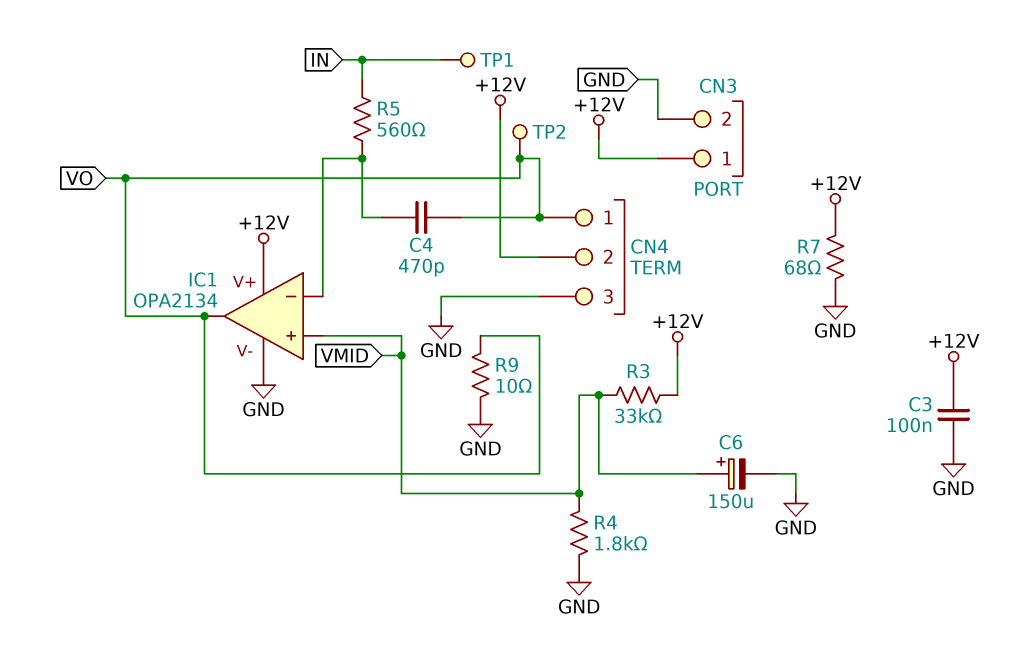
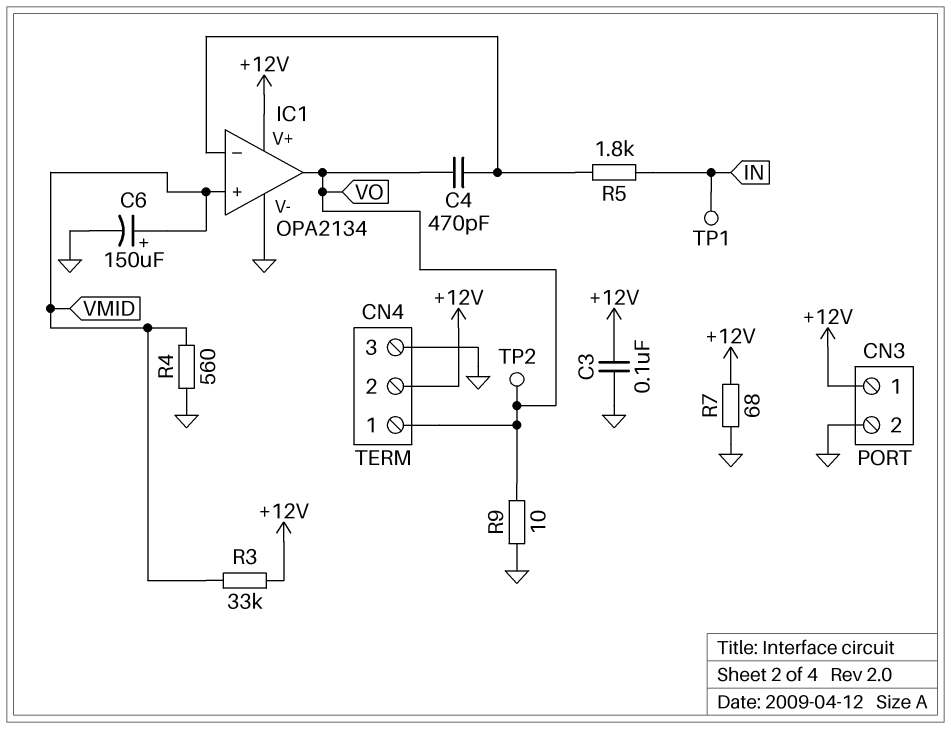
R4: 1.8k (GND, VMID) -> 560 (GND, VMID)
R5: 560 (IC1/in-, IN) -> 1.8k (IC1/in-, IN)

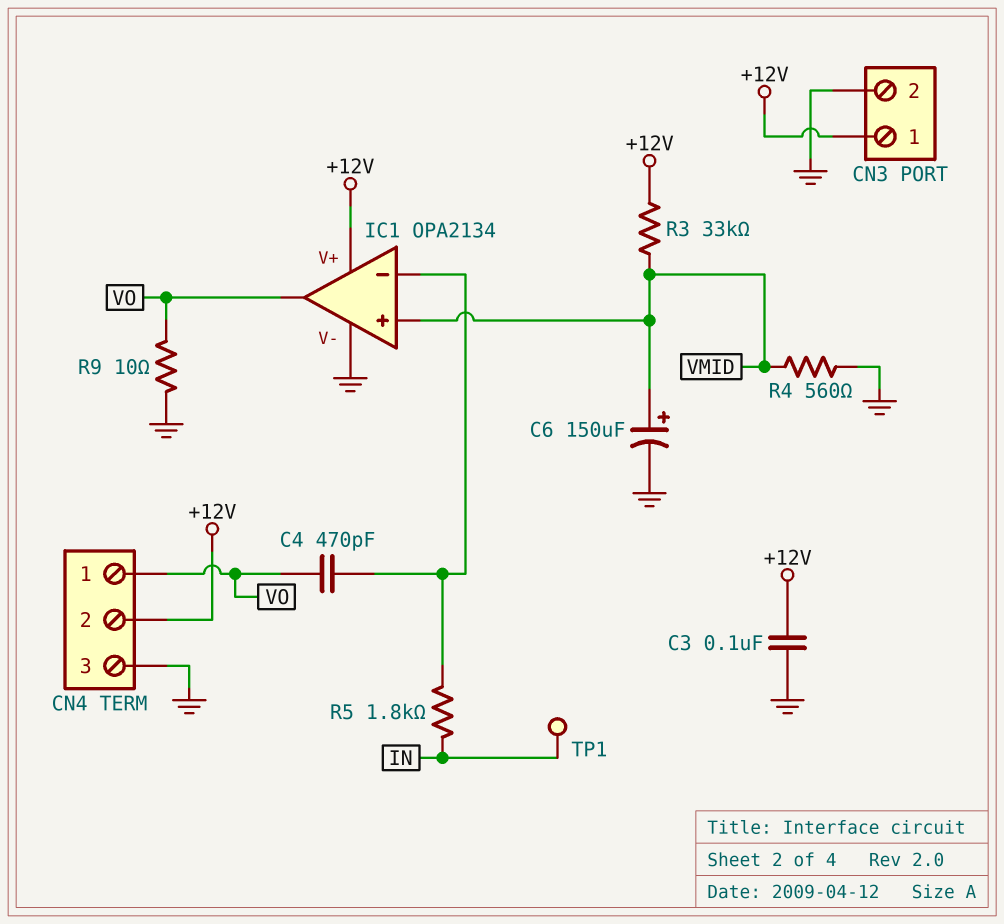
R7: 68 (+12V, GND) -> none
TP2: test point (VO) -> none

